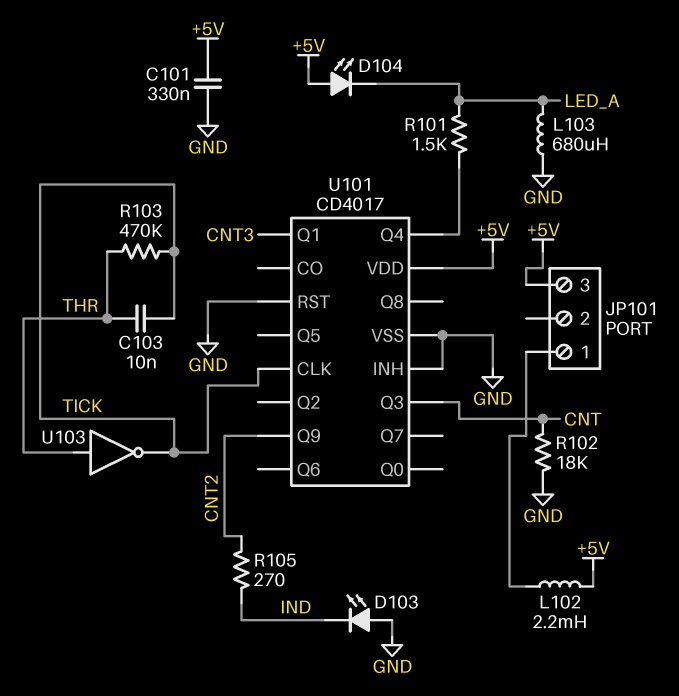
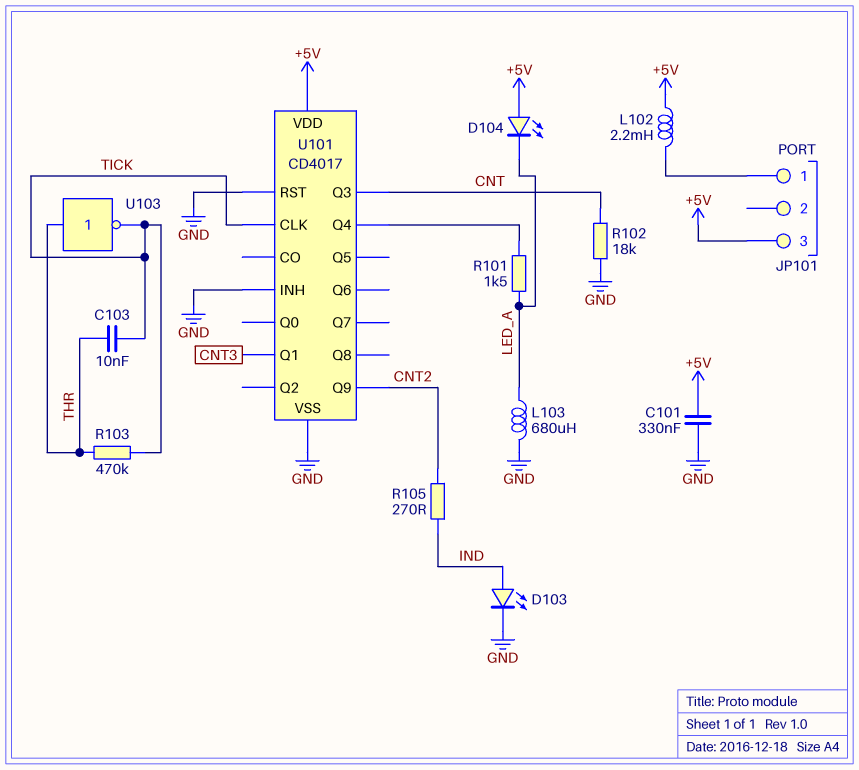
D103: LED (A GND, K IND) -> LED (A IND, K GND)

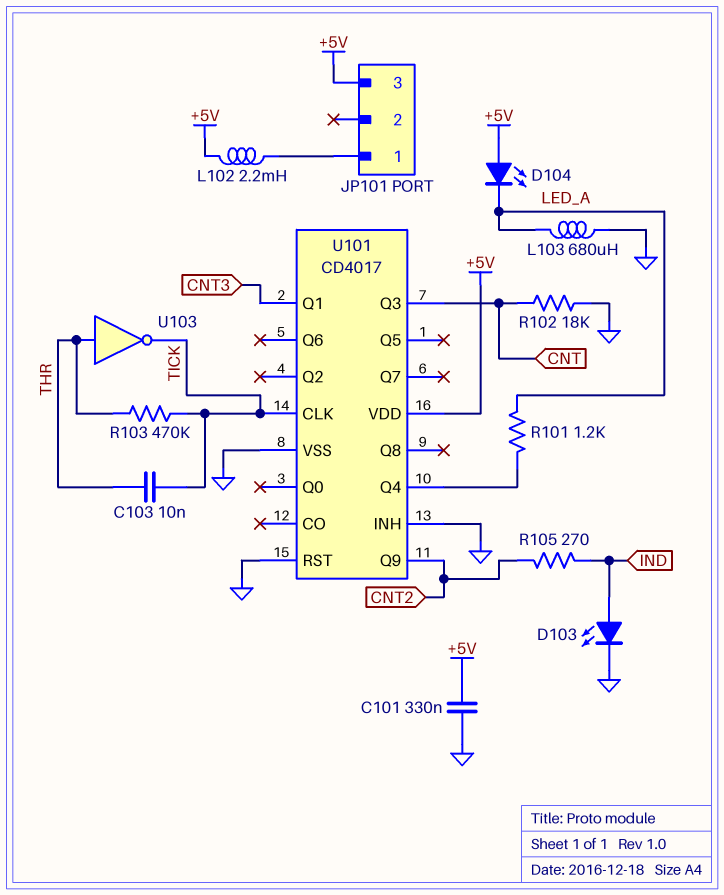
R101: 1.5k (LED_A, U101/Q4) -> 1.2k (LED_A, U101/Q4)

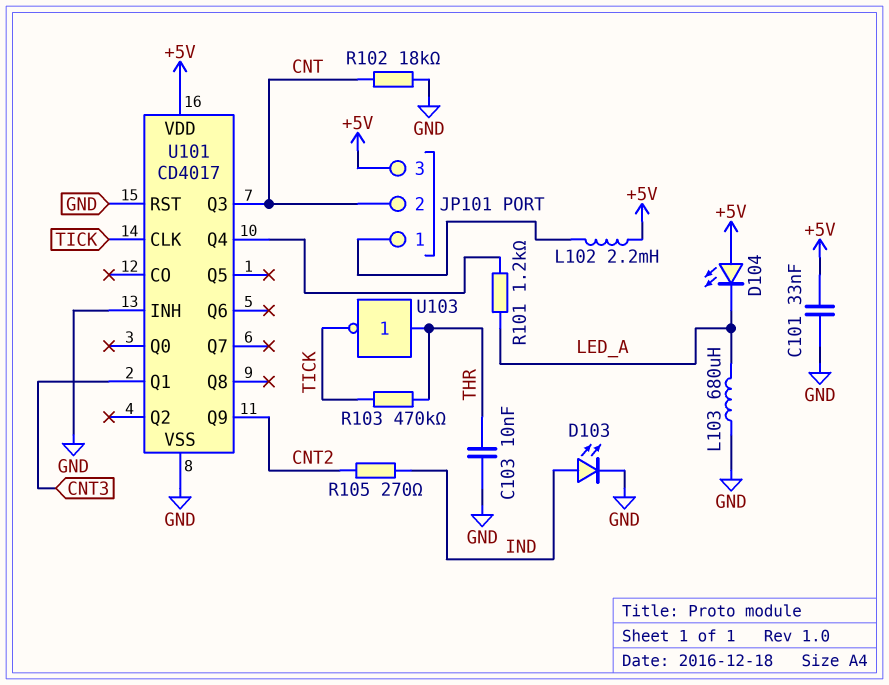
C101: 330nF (+5V, GND) -> 33nF (+5V, GND)
C103: 10nF (THR, TICK) -> 10nF (GND, THR)
JP101 pin 2: none -> CNT

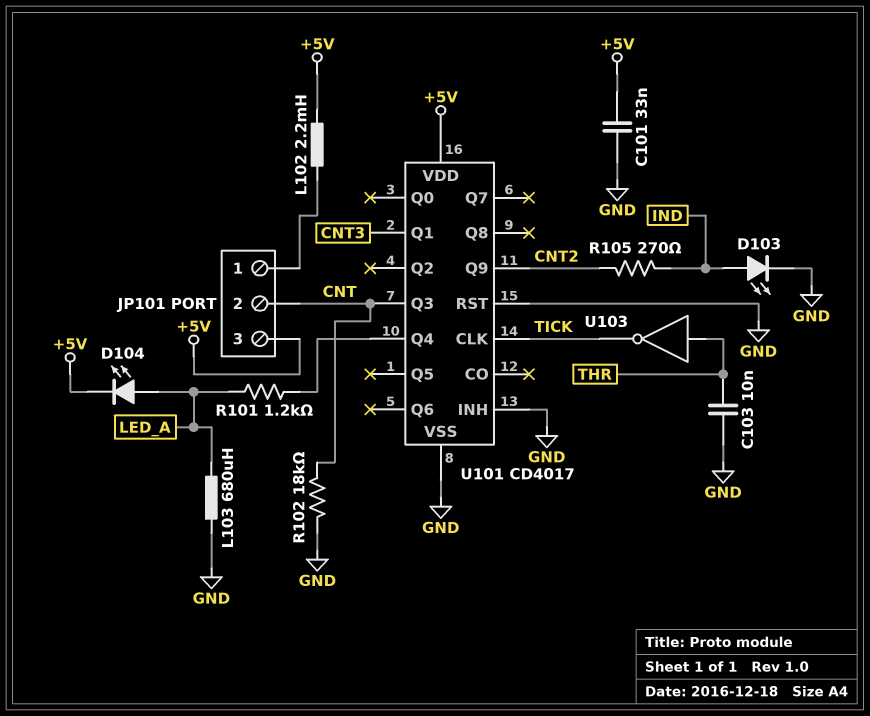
D104: LED (A +5V, K LED_A) -> LED (A LED_A, K +5V)
R103: 470k (THR, TICK) -> none

